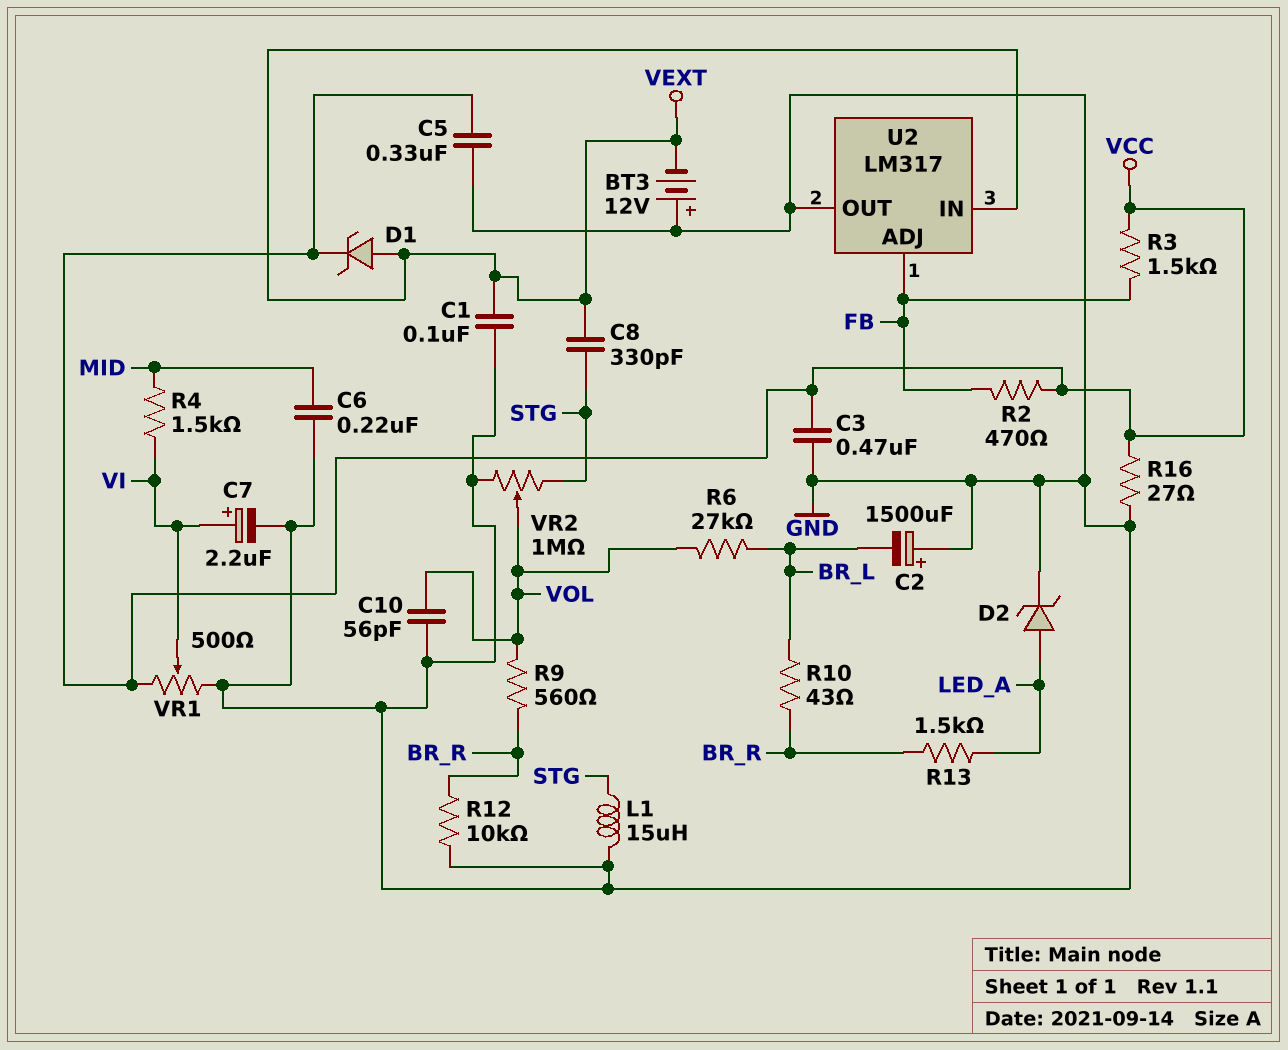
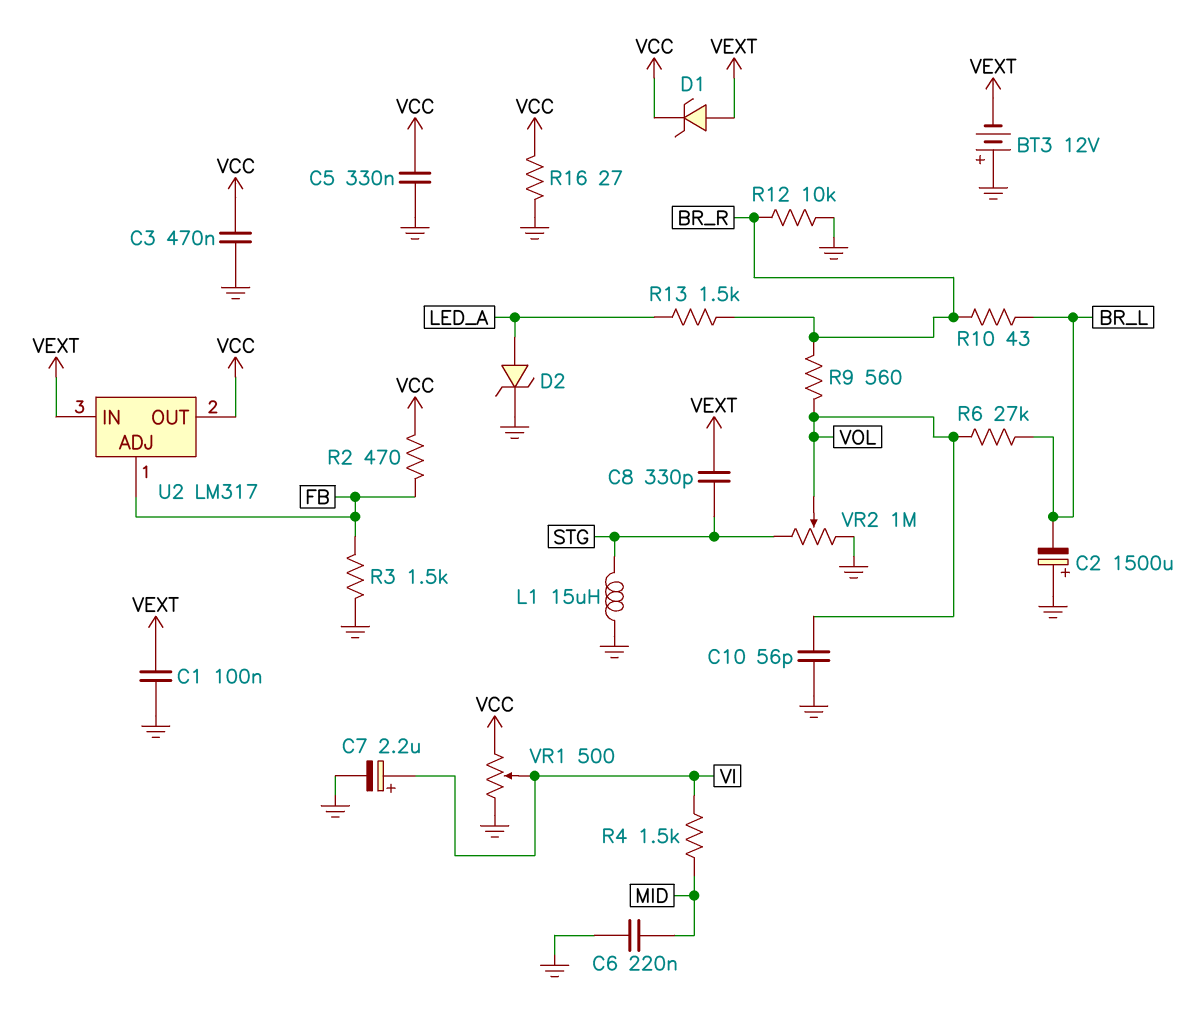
R3: 1.5k (FB, VCC) -> 1.5k (FB, GND)
U2 pin OUT: GND -> VCC

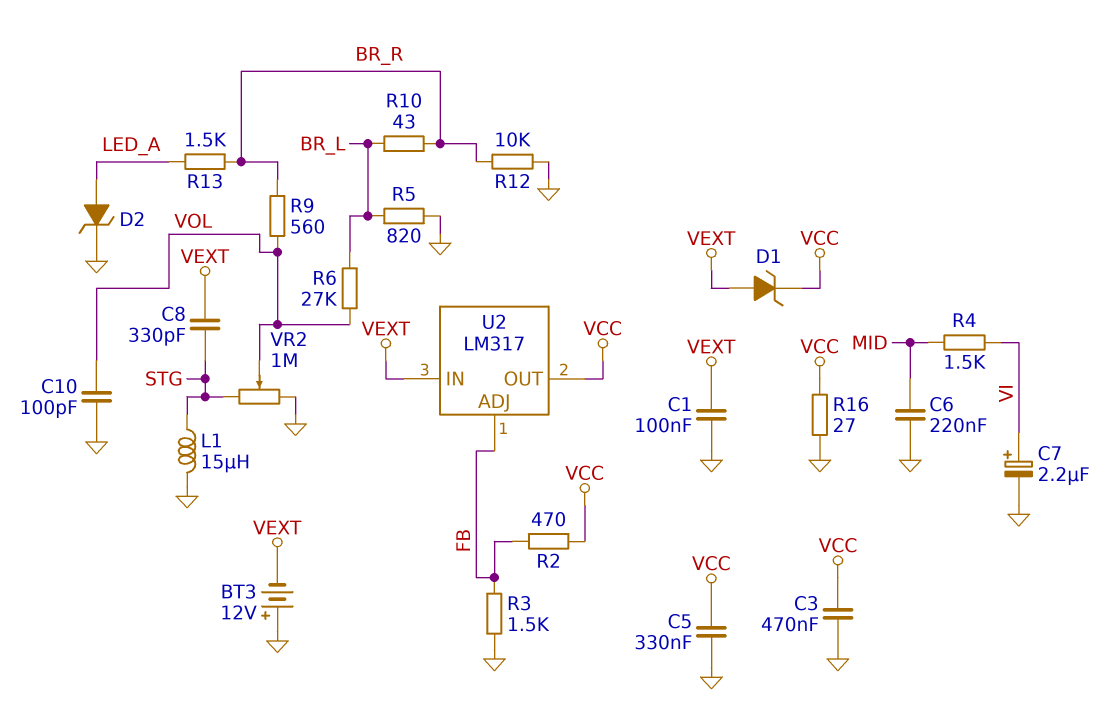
C2: 1500uF (plus GND, minus BR_L) -> none
C10: 56pF (GND, VOL) -> 100pF (GND, VOL)
R5: none -> 820 (BR_L, GND)
VR1: 500 (GND, VCC, wiper VI) -> none

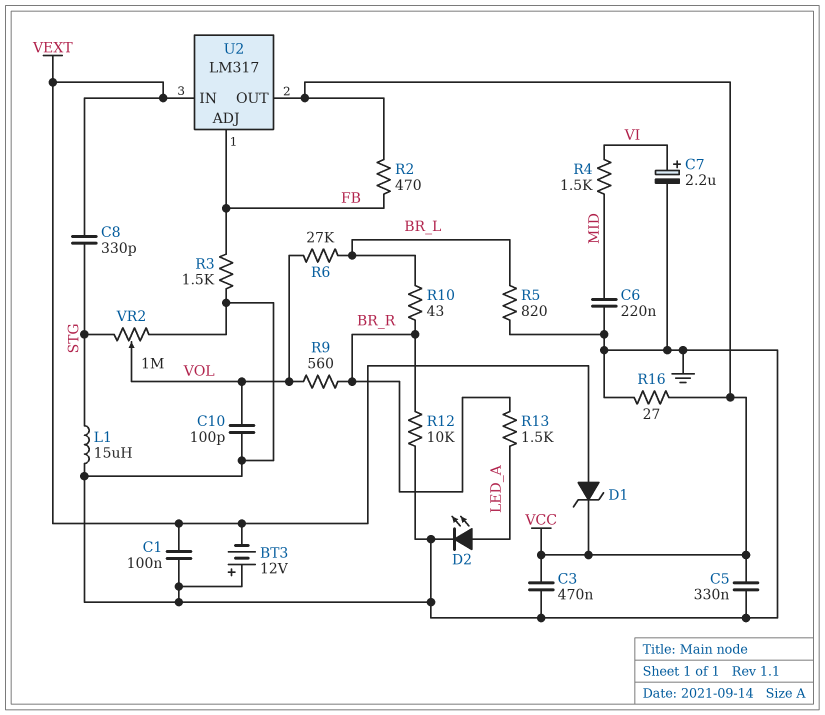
D2: zener (A LED_A, K GND) -> LED (A LED_A, K GND)

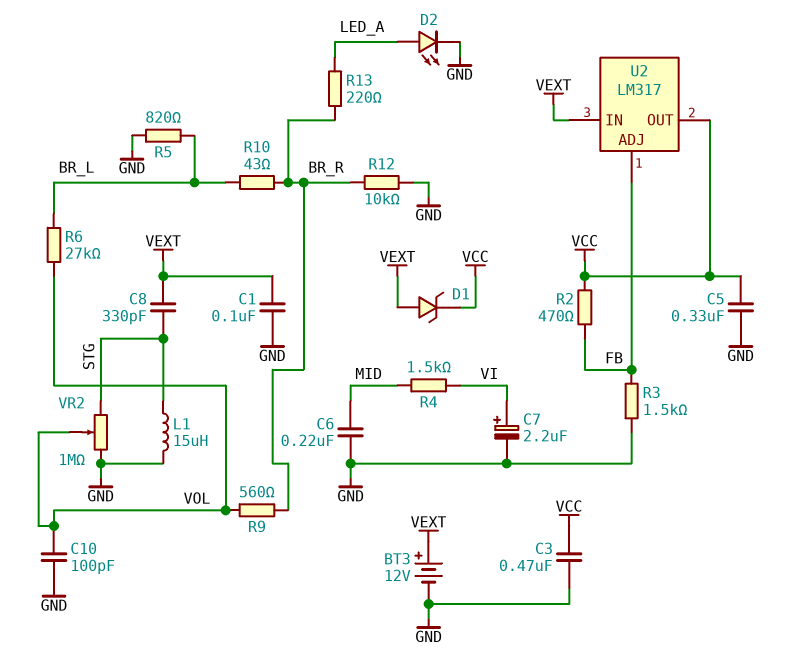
BT3: 12V (plus GND, minus VEXT) -> 12V (plus VEXT, minus GND)
R13: 1.5k (BR_R, LED_A) -> 220 (BR_R, LED_A)
R16: 27 (GND, VCC) -> none

